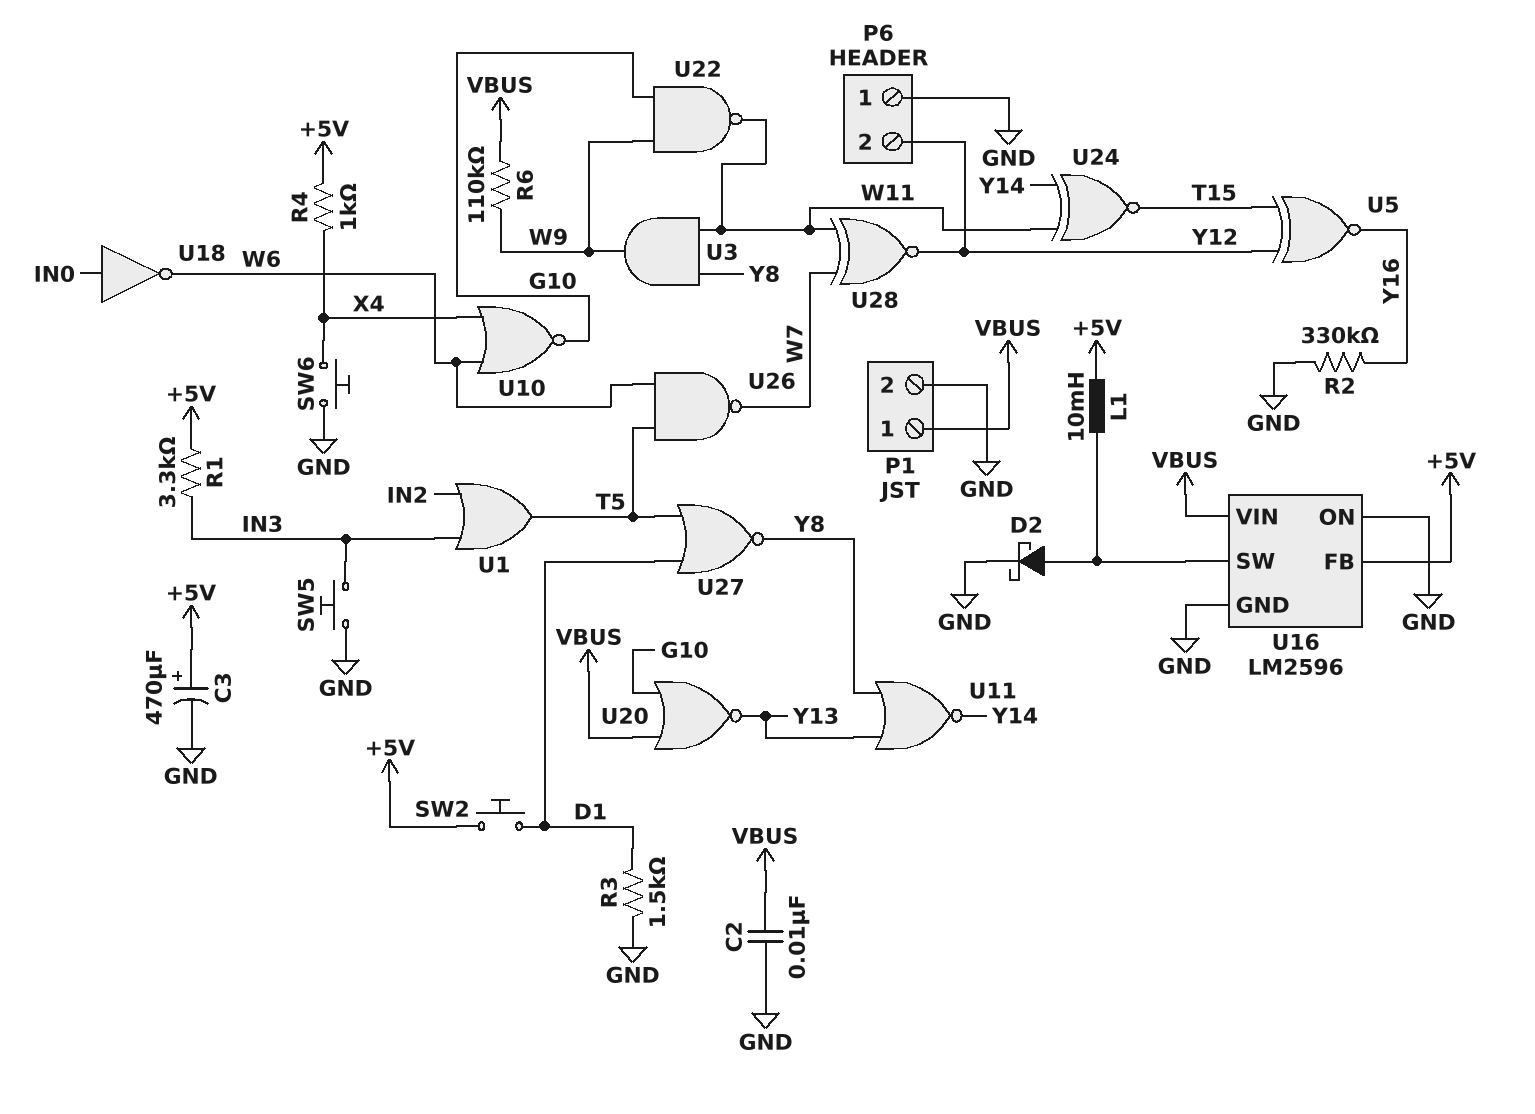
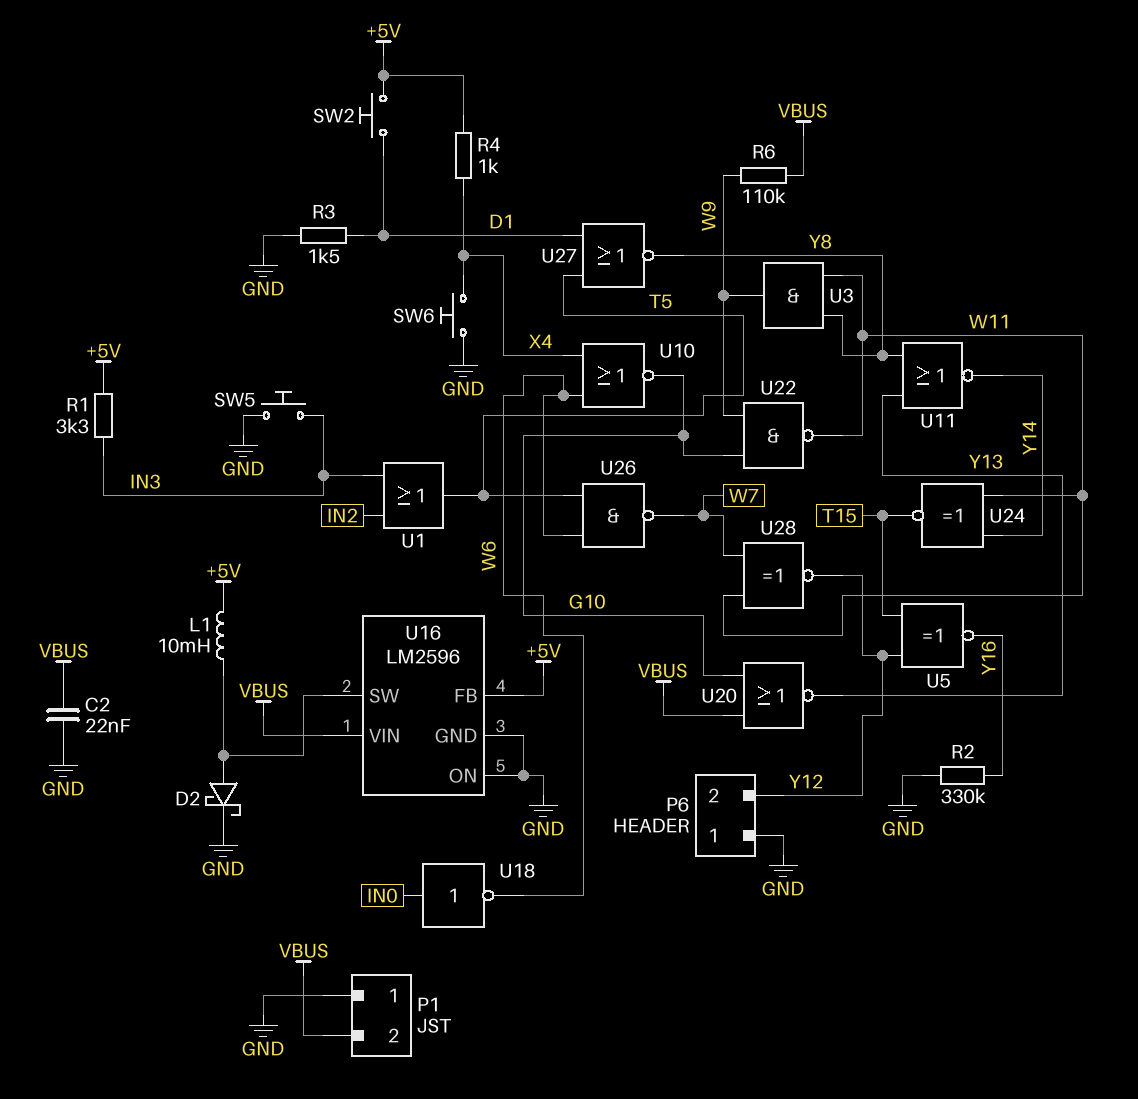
C2: 10nF (GND, VBUS) -> 22nF (GND, VBUS)
C3: 470uF (plus +5V, minus GND) -> none
P1 pin 1: VBUS -> GND
P1 pin 2: GND -> VBUS

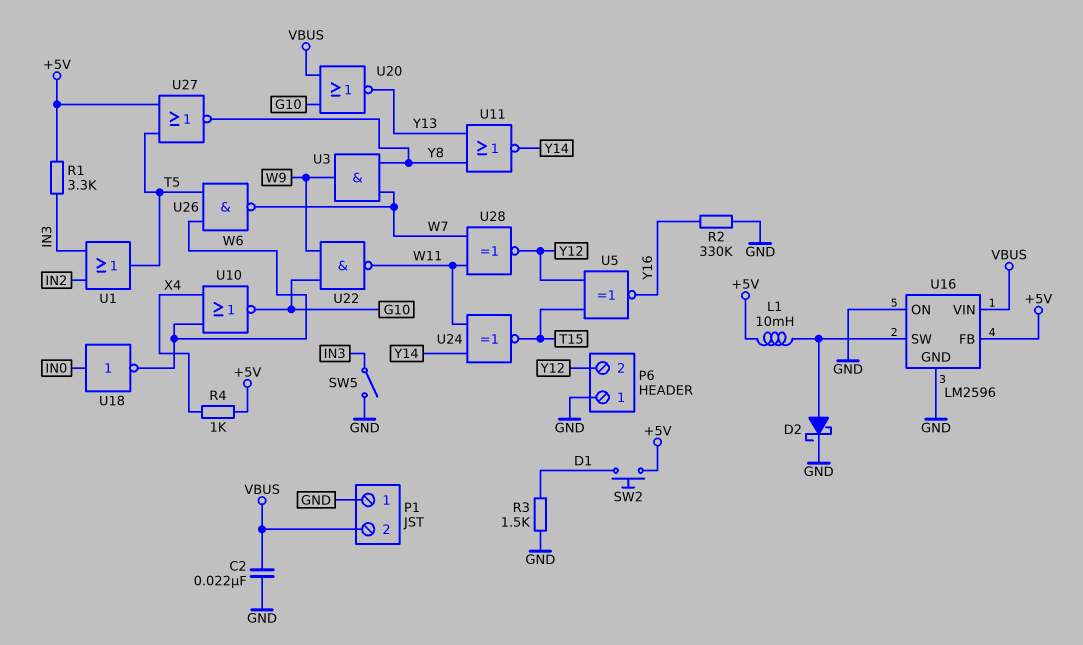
R6: 110k (VBUS, W9) -> none
SW5: button (GND, IN3) -> switch (GND, IN3)
SW6: button (GND, X4) -> none
U3: AND (in W11, in Y8, out W9) -> AND (in W7, in Y8, out W9)
U27: NOR (in D1, in T5, out Y8) -> NOR (in +5V, in T5, out Y8)

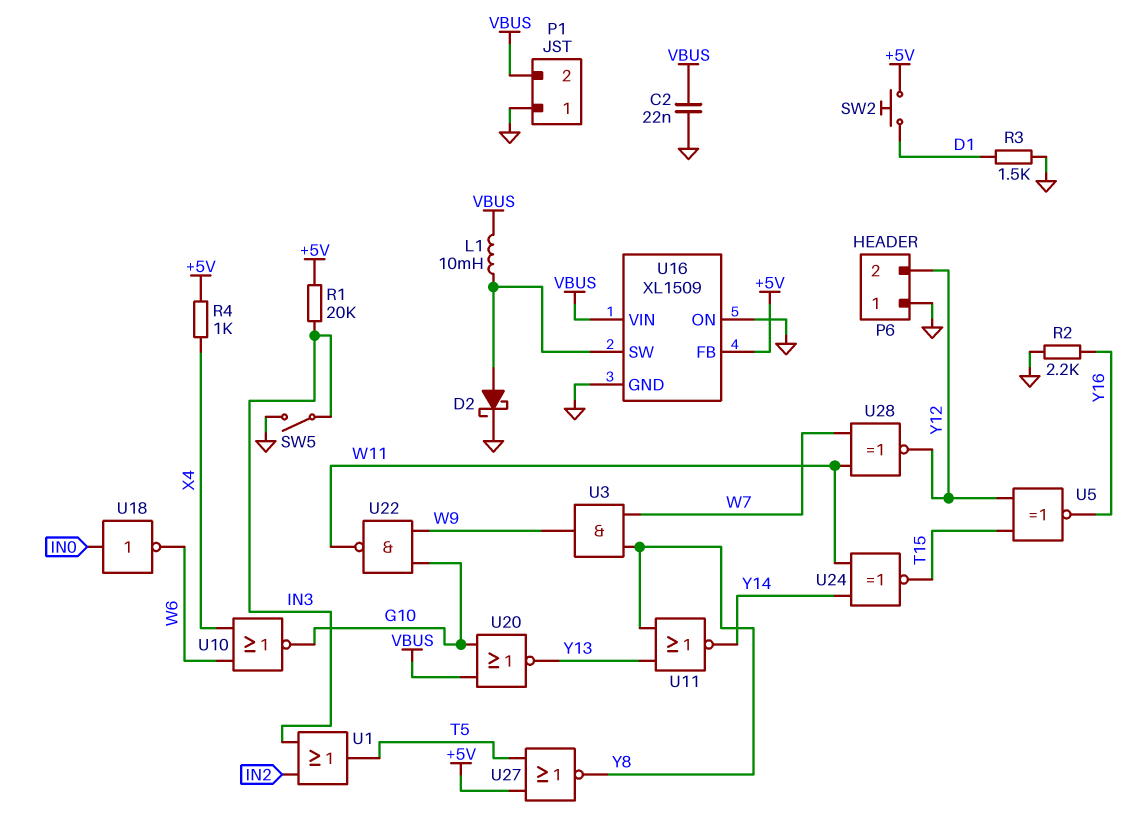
L1: 10mH (+5V, U16/SW) -> 10mH (U16/SW, VBUS)
R1: 3.3k (+5V, IN3) -> 20k (+5V, IN3)
R2: 330k (GND, Y16) -> 2.2k (GND, Y16)
U16: LM2596 -> XL1509
U26: NAND (in T5, in W6, out W7) -> none

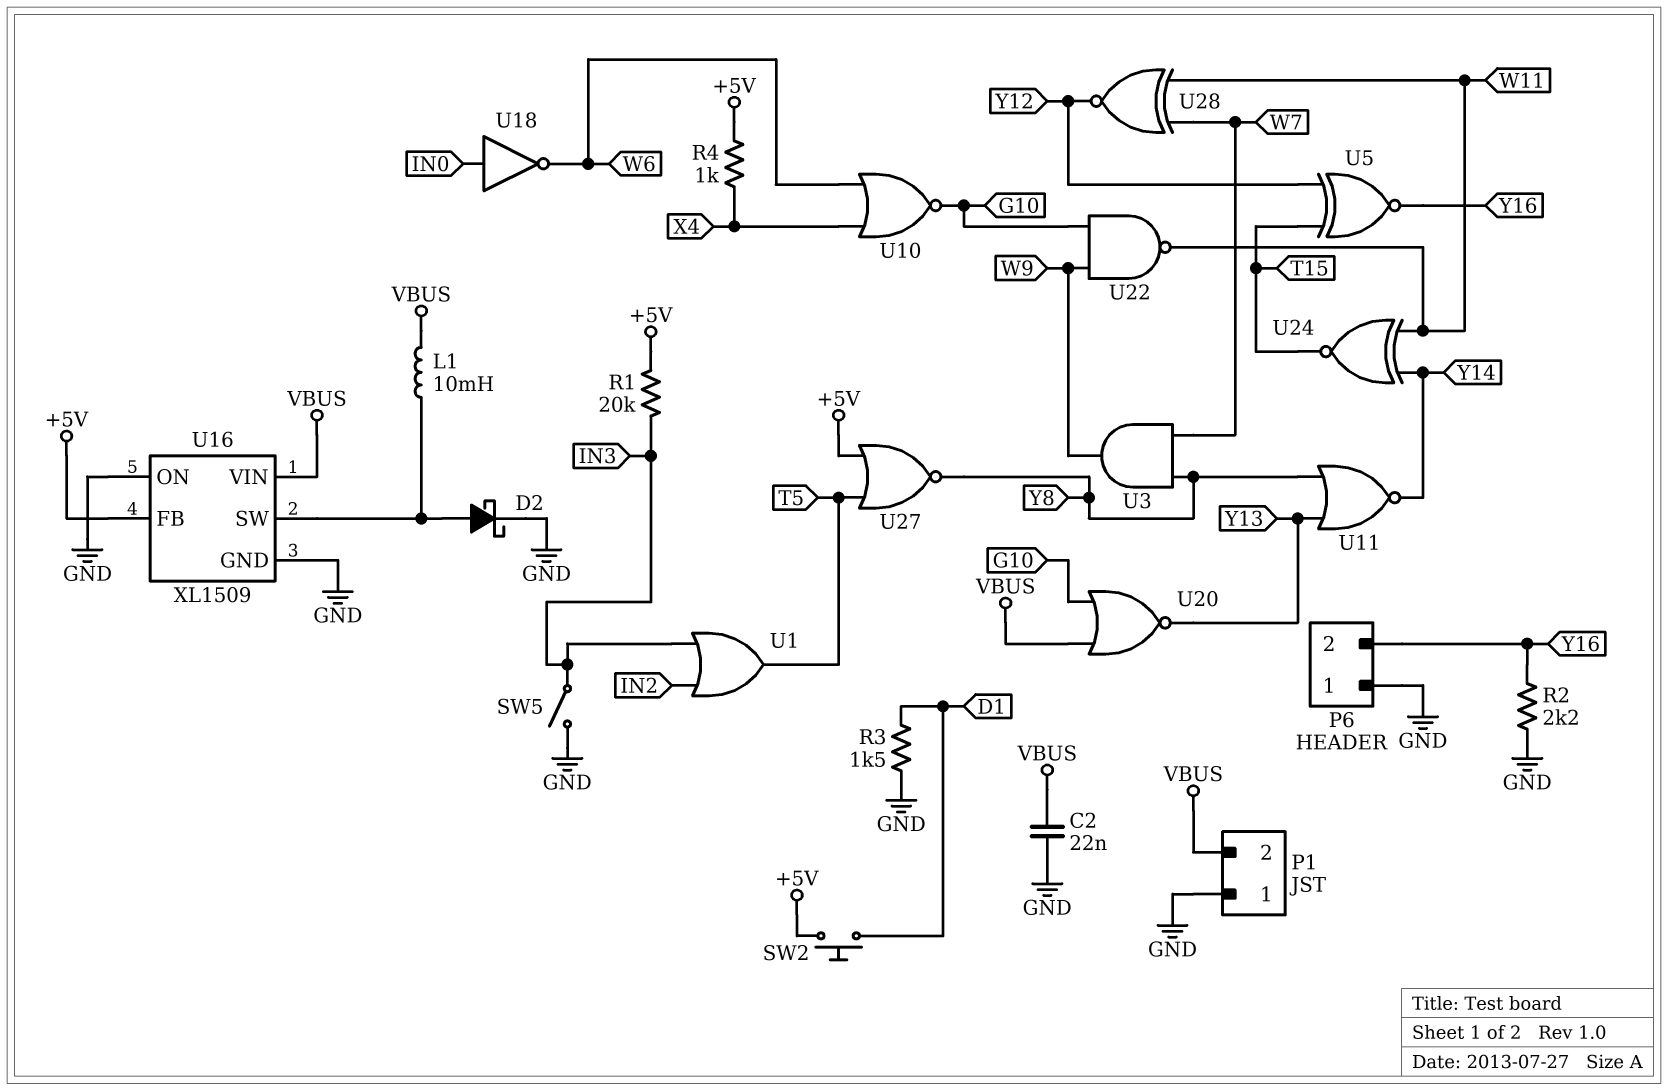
P6 pin 2: Y12 -> Y16

